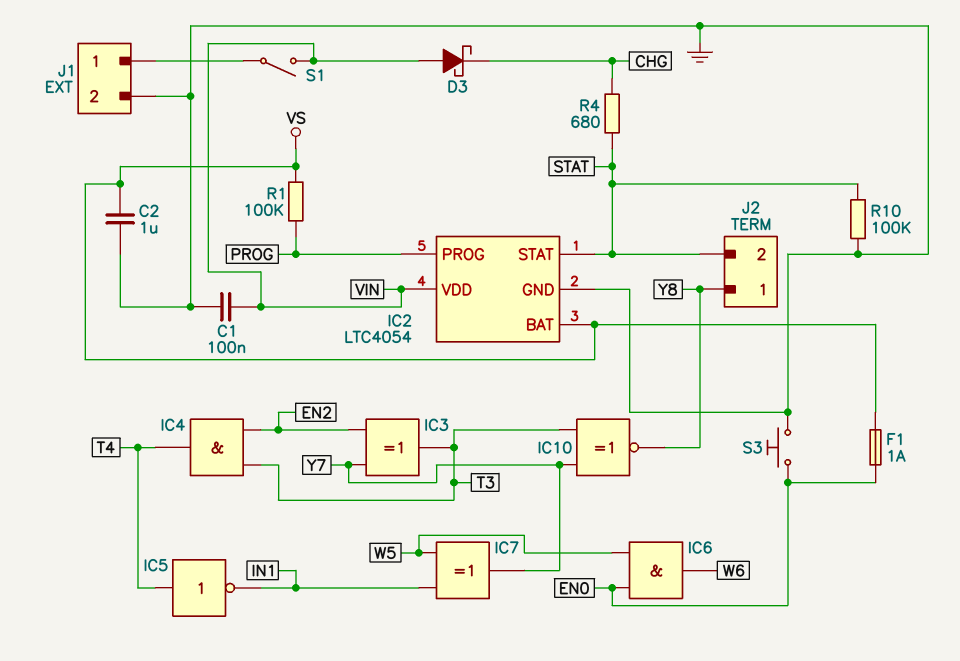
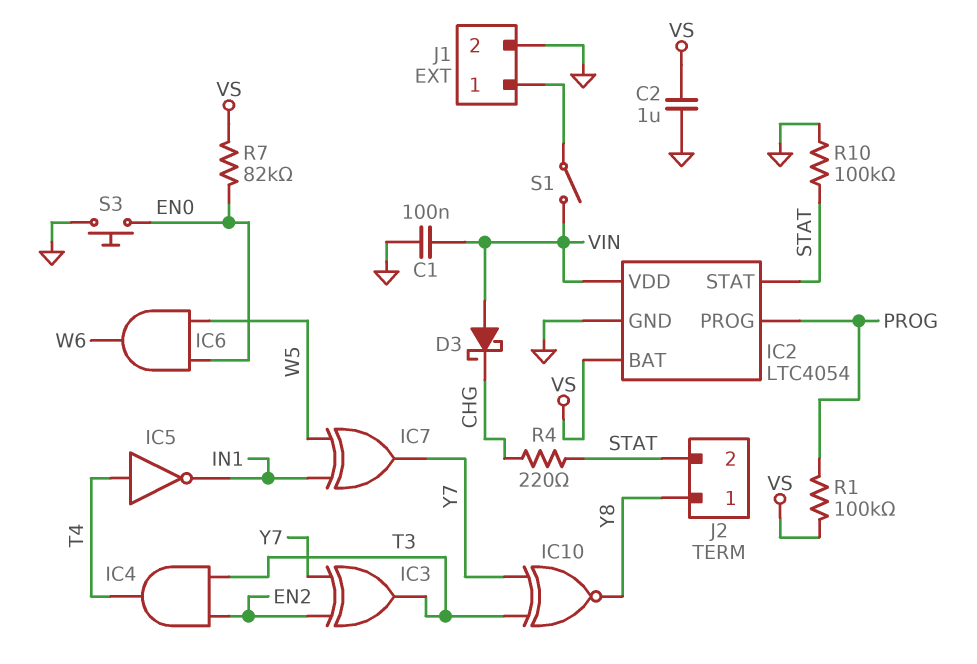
F1: 1A (EN0, VS) -> none
R4: 680 (CHG, STAT) -> 220 (CHG, STAT)
R7: none -> 82k (EN0, VS)

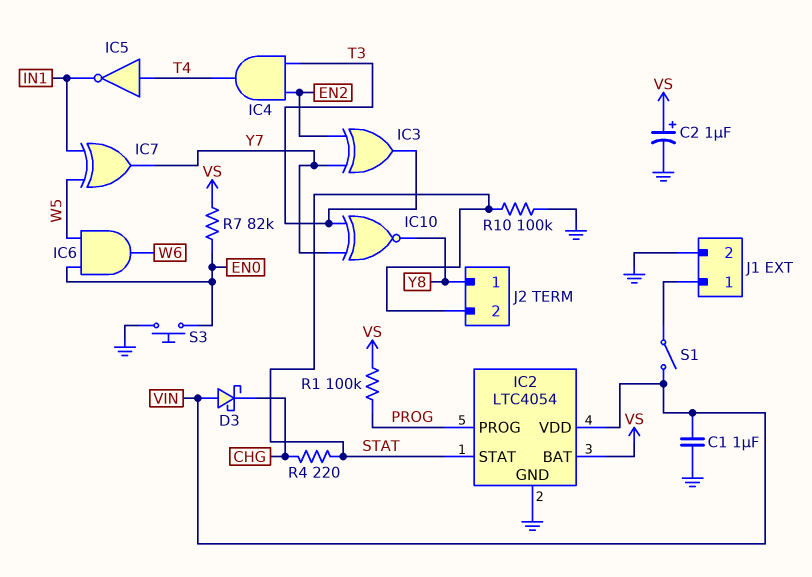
C1: 100nF (GND, VIN) -> 1uF (GND, VIN)
C2: 1uF (GND, VS) -> 1uF (plus VS, minus GND)

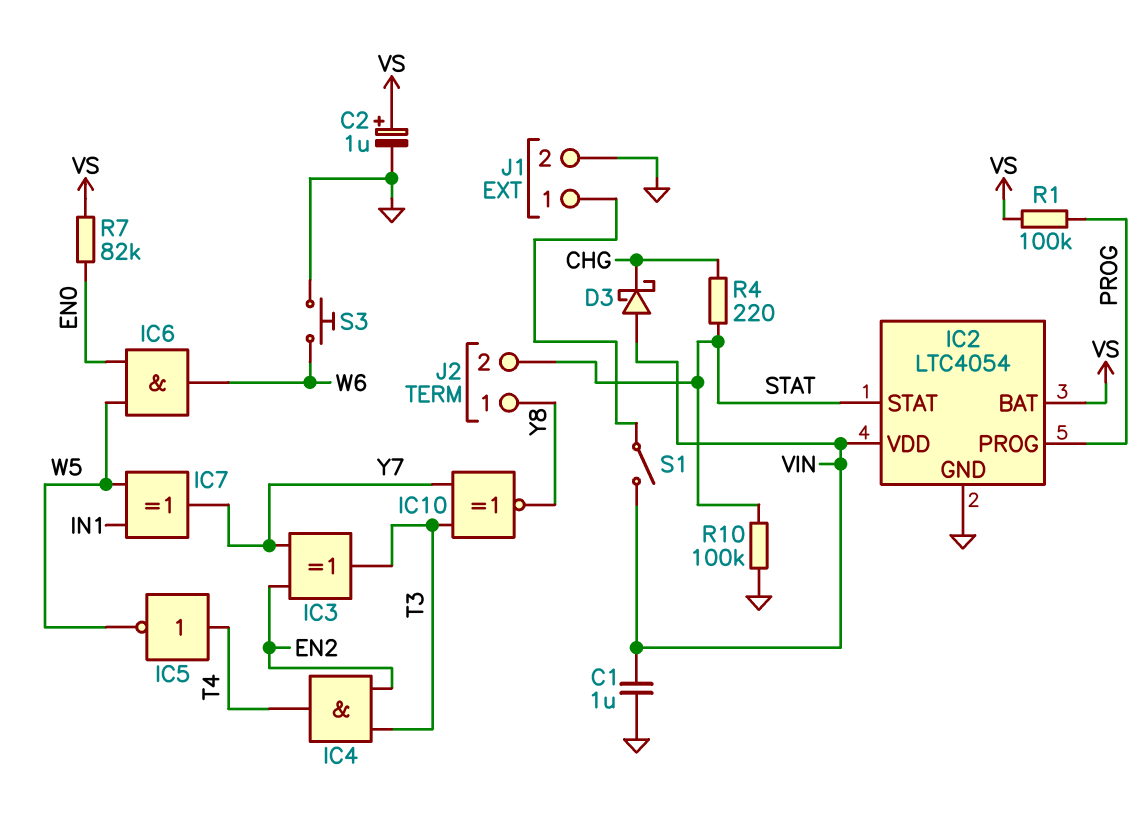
IC5: NOT (in T4, out IN1) -> NOT (in T4, out W5)
S3: button (EN0, GND) -> button (GND, W6)

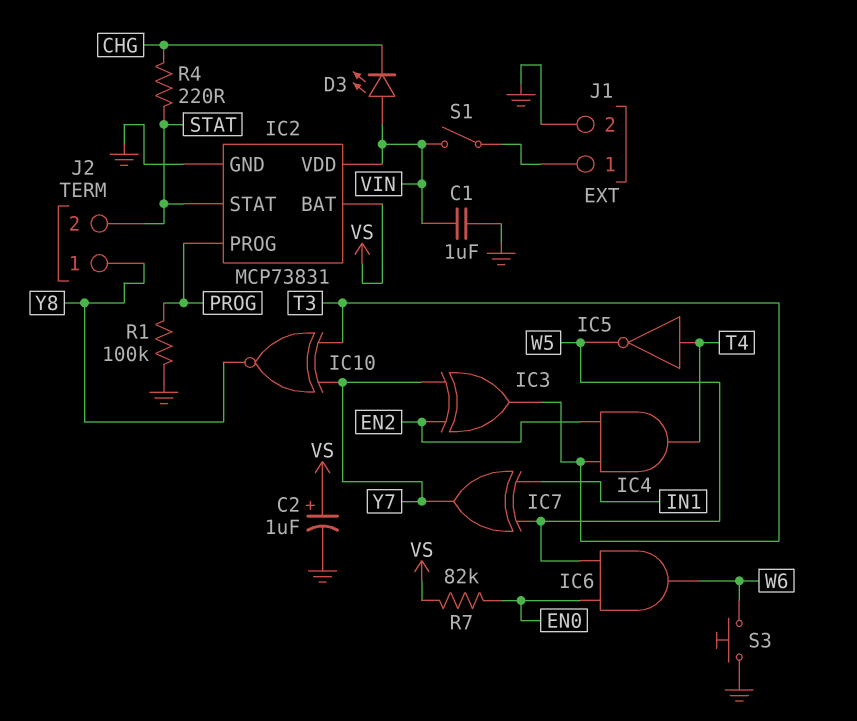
D3: schottky (A VIN, K CHG) -> LED (A VIN, K CHG)
IC2: LTC4054 -> MCP73831
R1: 100k (PROG, VS) -> 100k (GND, PROG)
R10: 100k (GND, STAT) -> none

